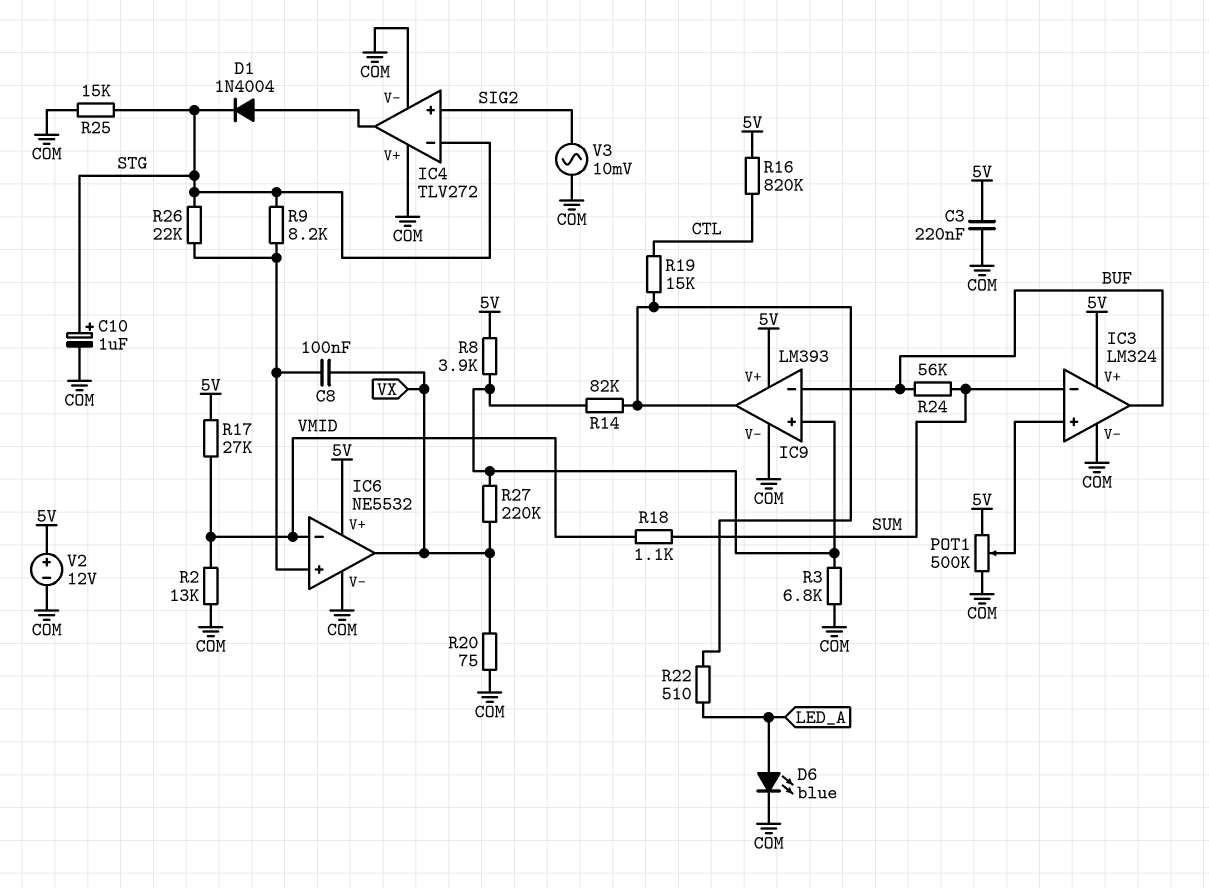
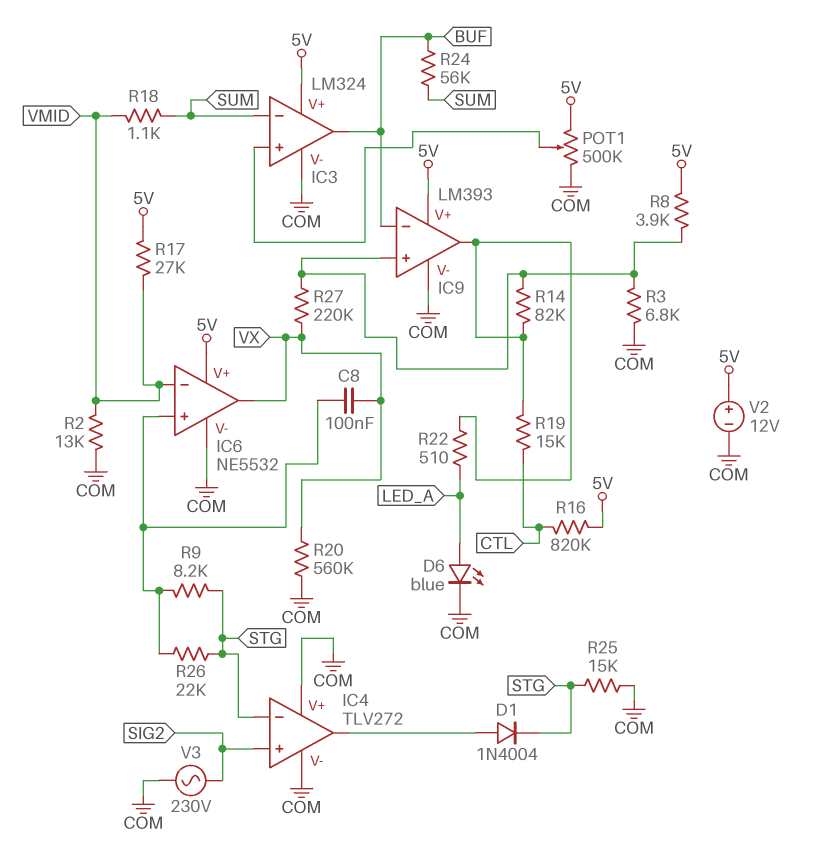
C3: 220nF (5V, COM) -> none
C10: 1uF (plus STG, minus COM) -> none
R20: 75 (COM, VX) -> 560k (COM, VX)
V3: AC 10mV (COM, SIG2) -> AC 230V (COM, SIG2)

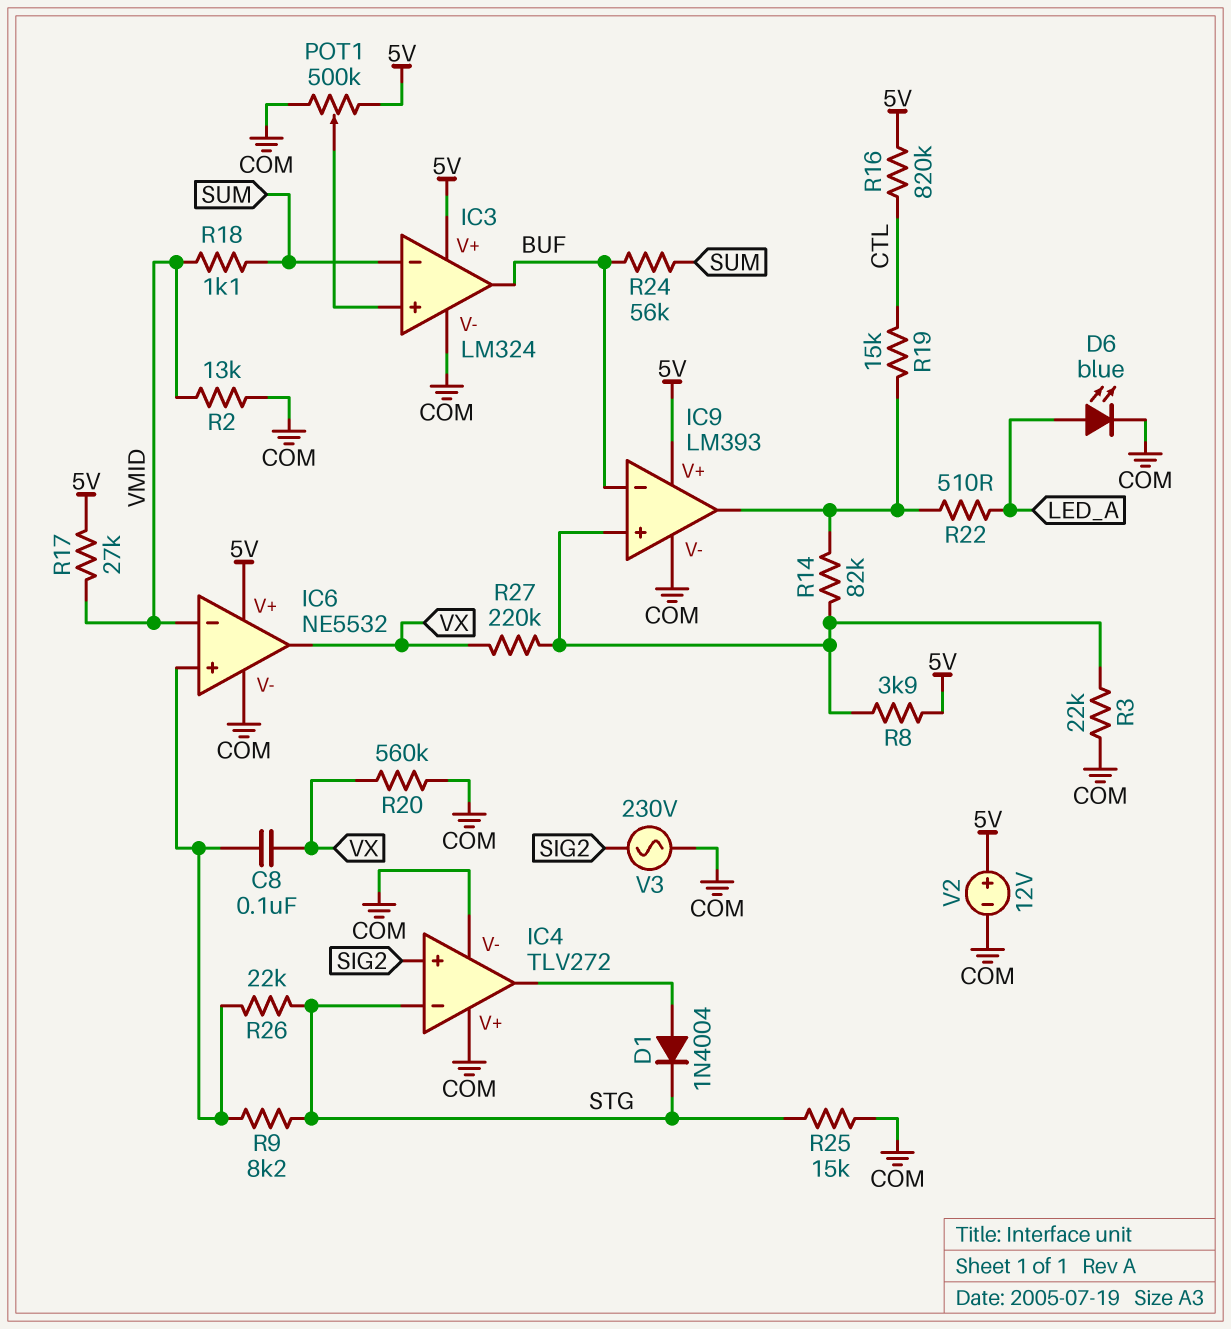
R3: 6.8k (COM, IC9/in+) -> 22k (COM, IC9/in+)

